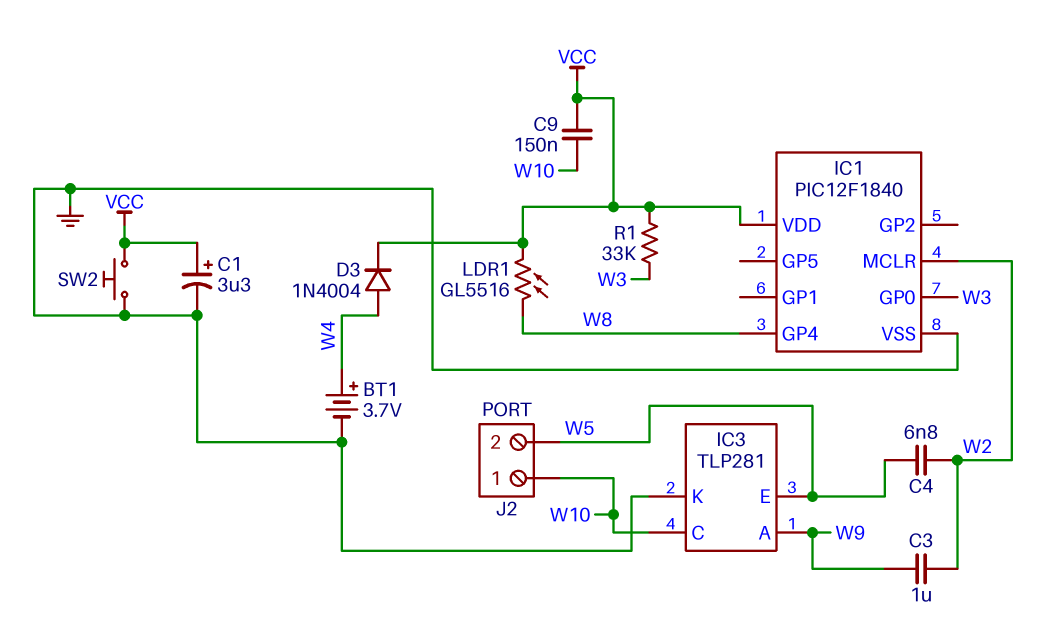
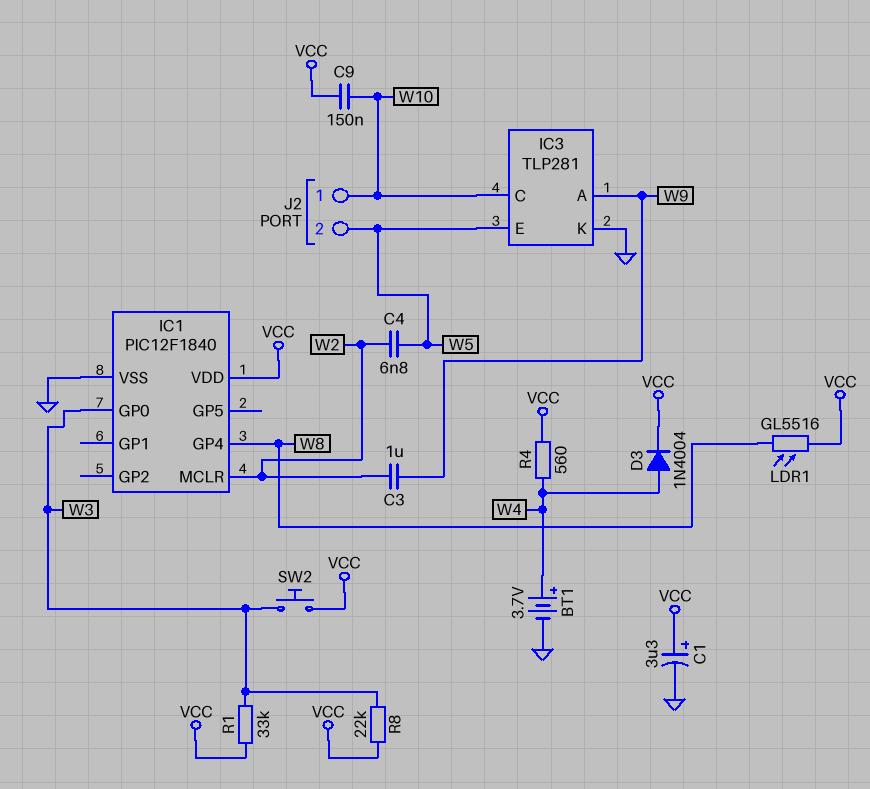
R4: none -> 560 (VCC, W4)
R8: none -> 22k (VCC, W3)
SW2: button (GND, VCC) -> button (VCC, W3)

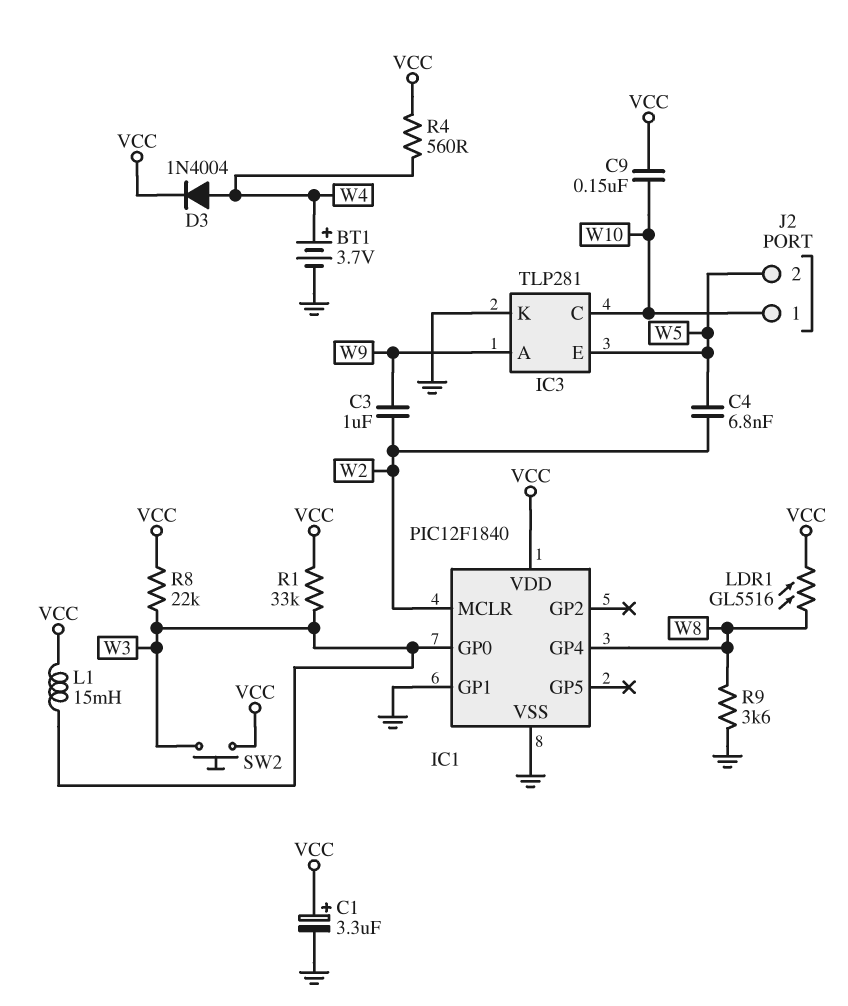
IC1 pin GP1: none -> GND
L1: none -> 15mH (VCC, W3)
R9: none -> 3.6k (GND, W8)

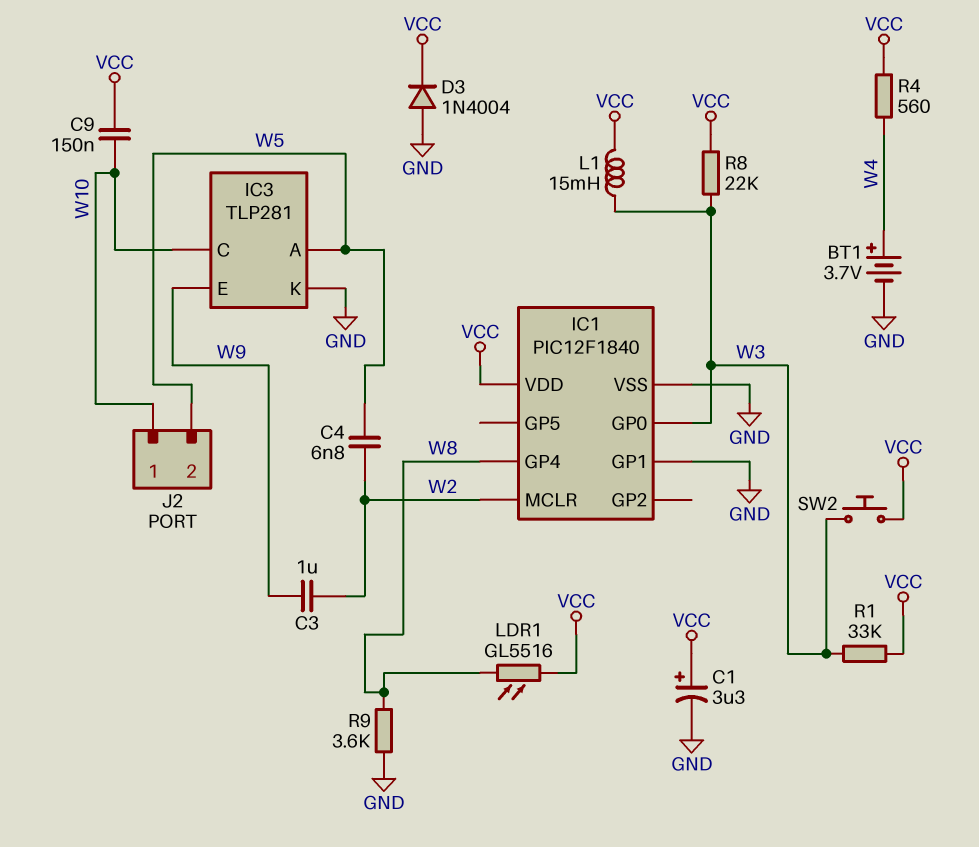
D3: diode 1N4004 (A W4, K VCC) -> diode 1N4004 (A GND, K VCC)
IC3 pin A: W9 -> W5
IC3 pin E: W5 -> W9

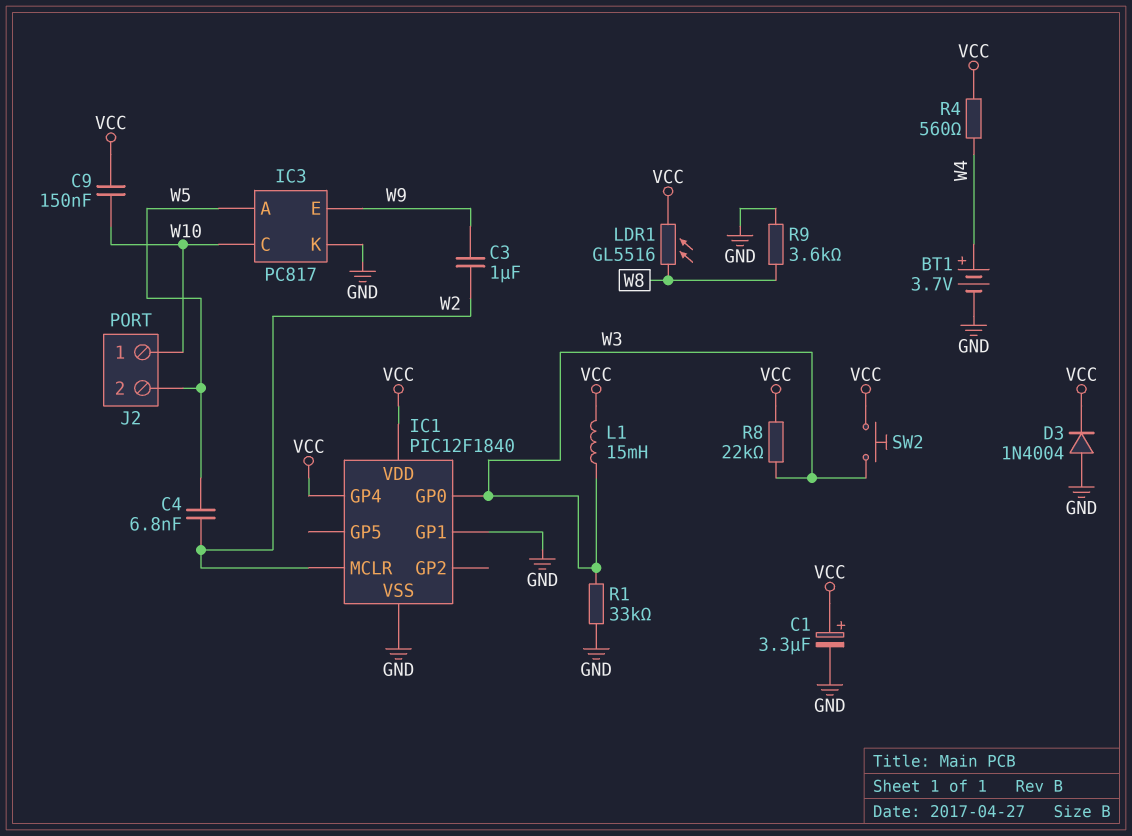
IC1 pin GP4: W8 -> VCC
IC3: TLP281 -> PC817
R1: 33k (VCC, W3) -> 33k (GND, W3)

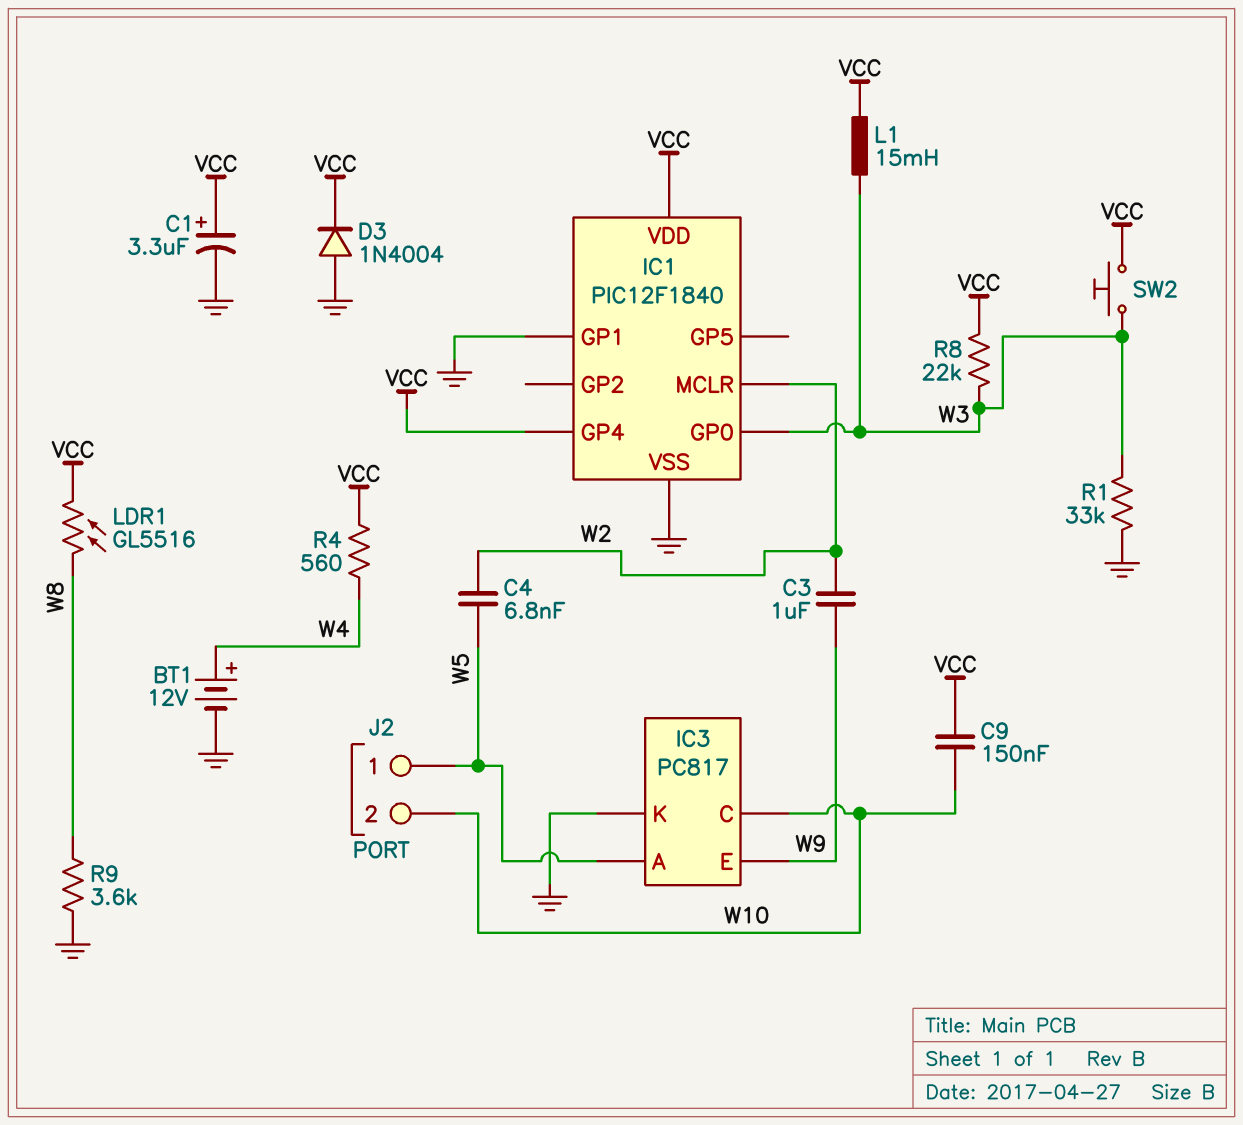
BT1: 3.7V (plus W4, minus GND) -> 12V (plus W4, minus GND)
J2 pin 1: W10 -> W5
J2 pin 2: W5 -> W10

